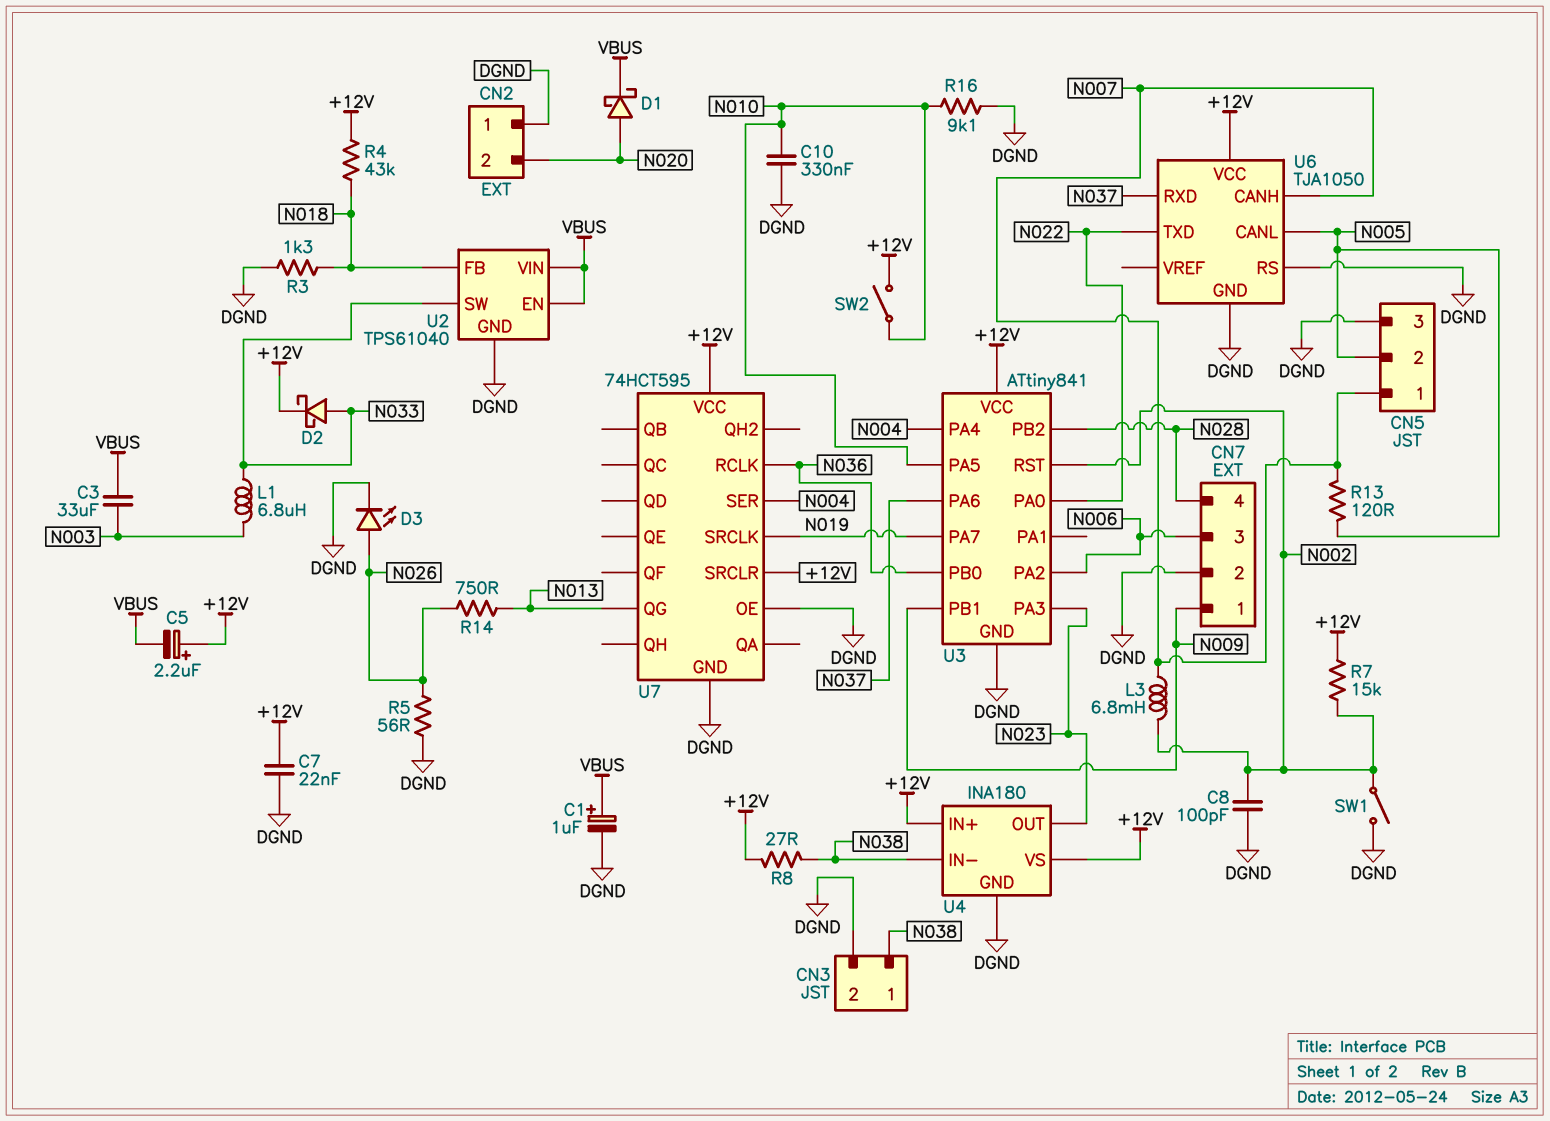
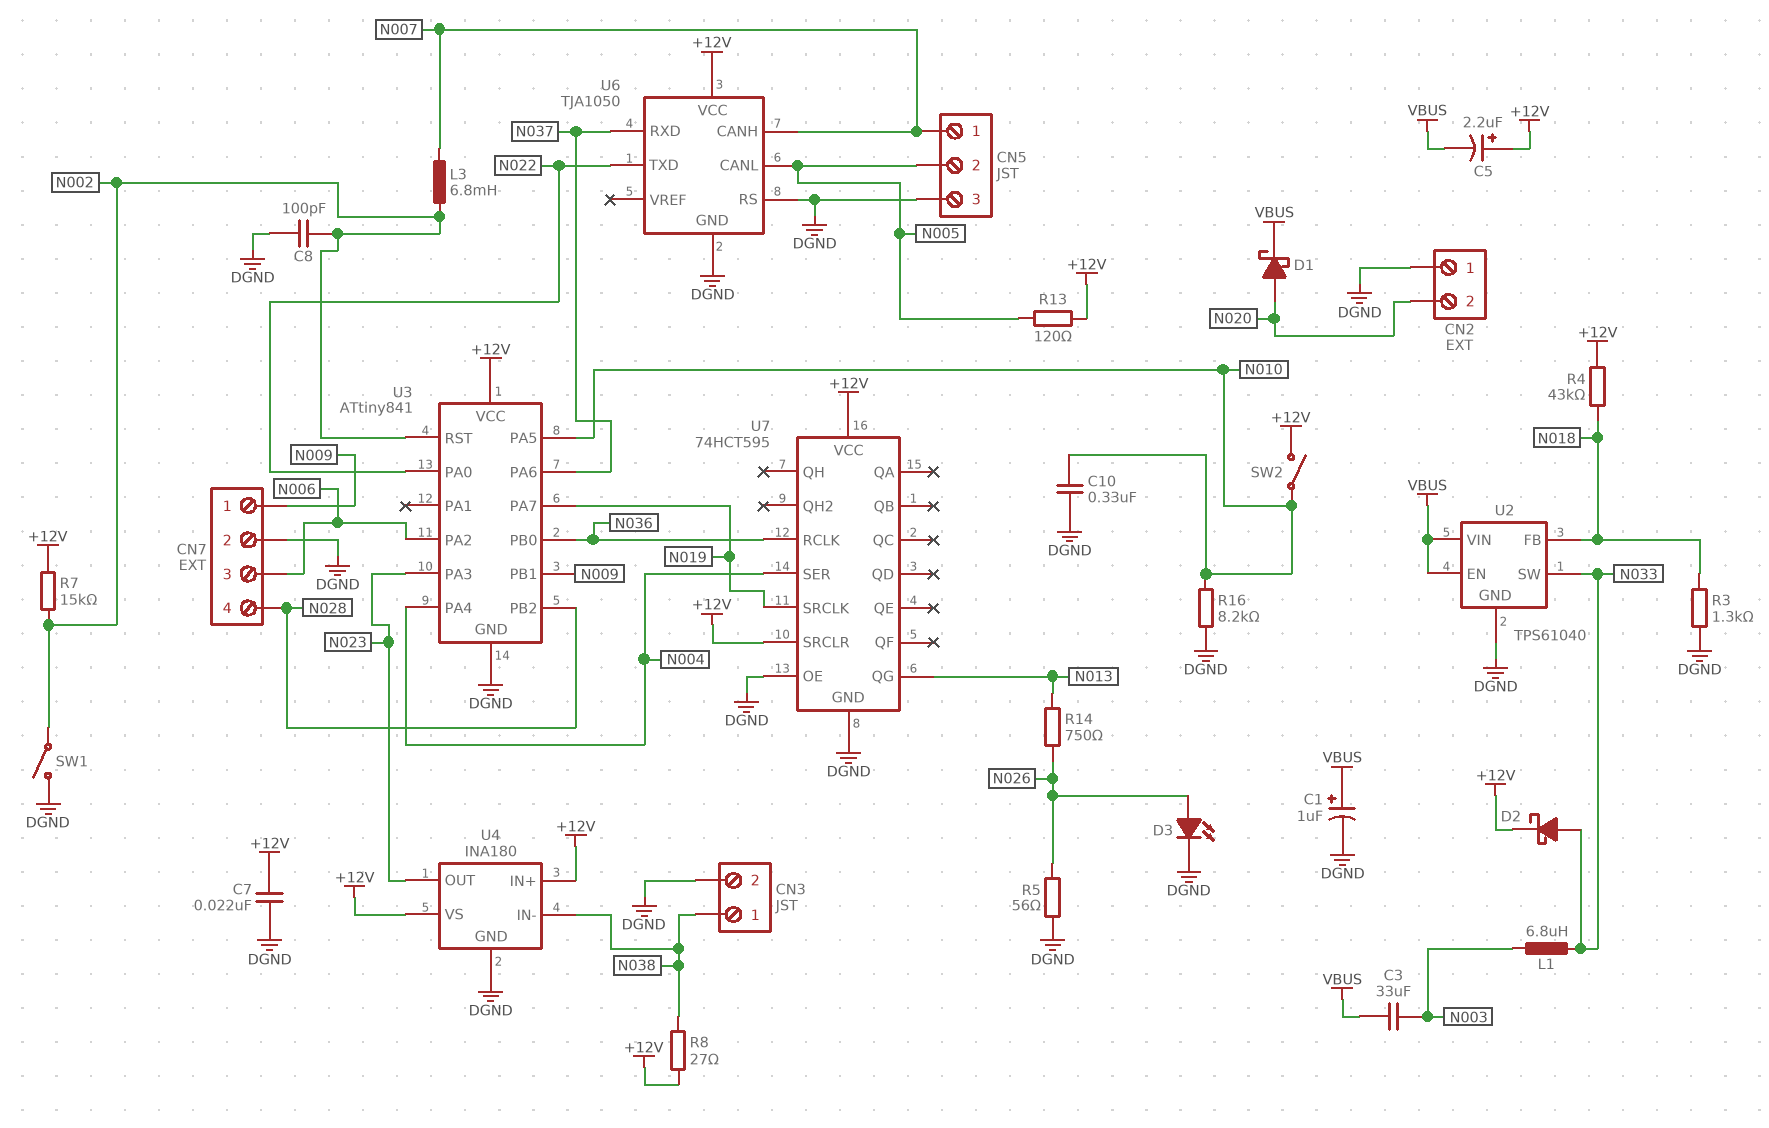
R13: 120 (N005, N007) -> 120 (+12V, N005)
R16: 9.1k (DGND, N010) -> 8.2k (DGND, N010)

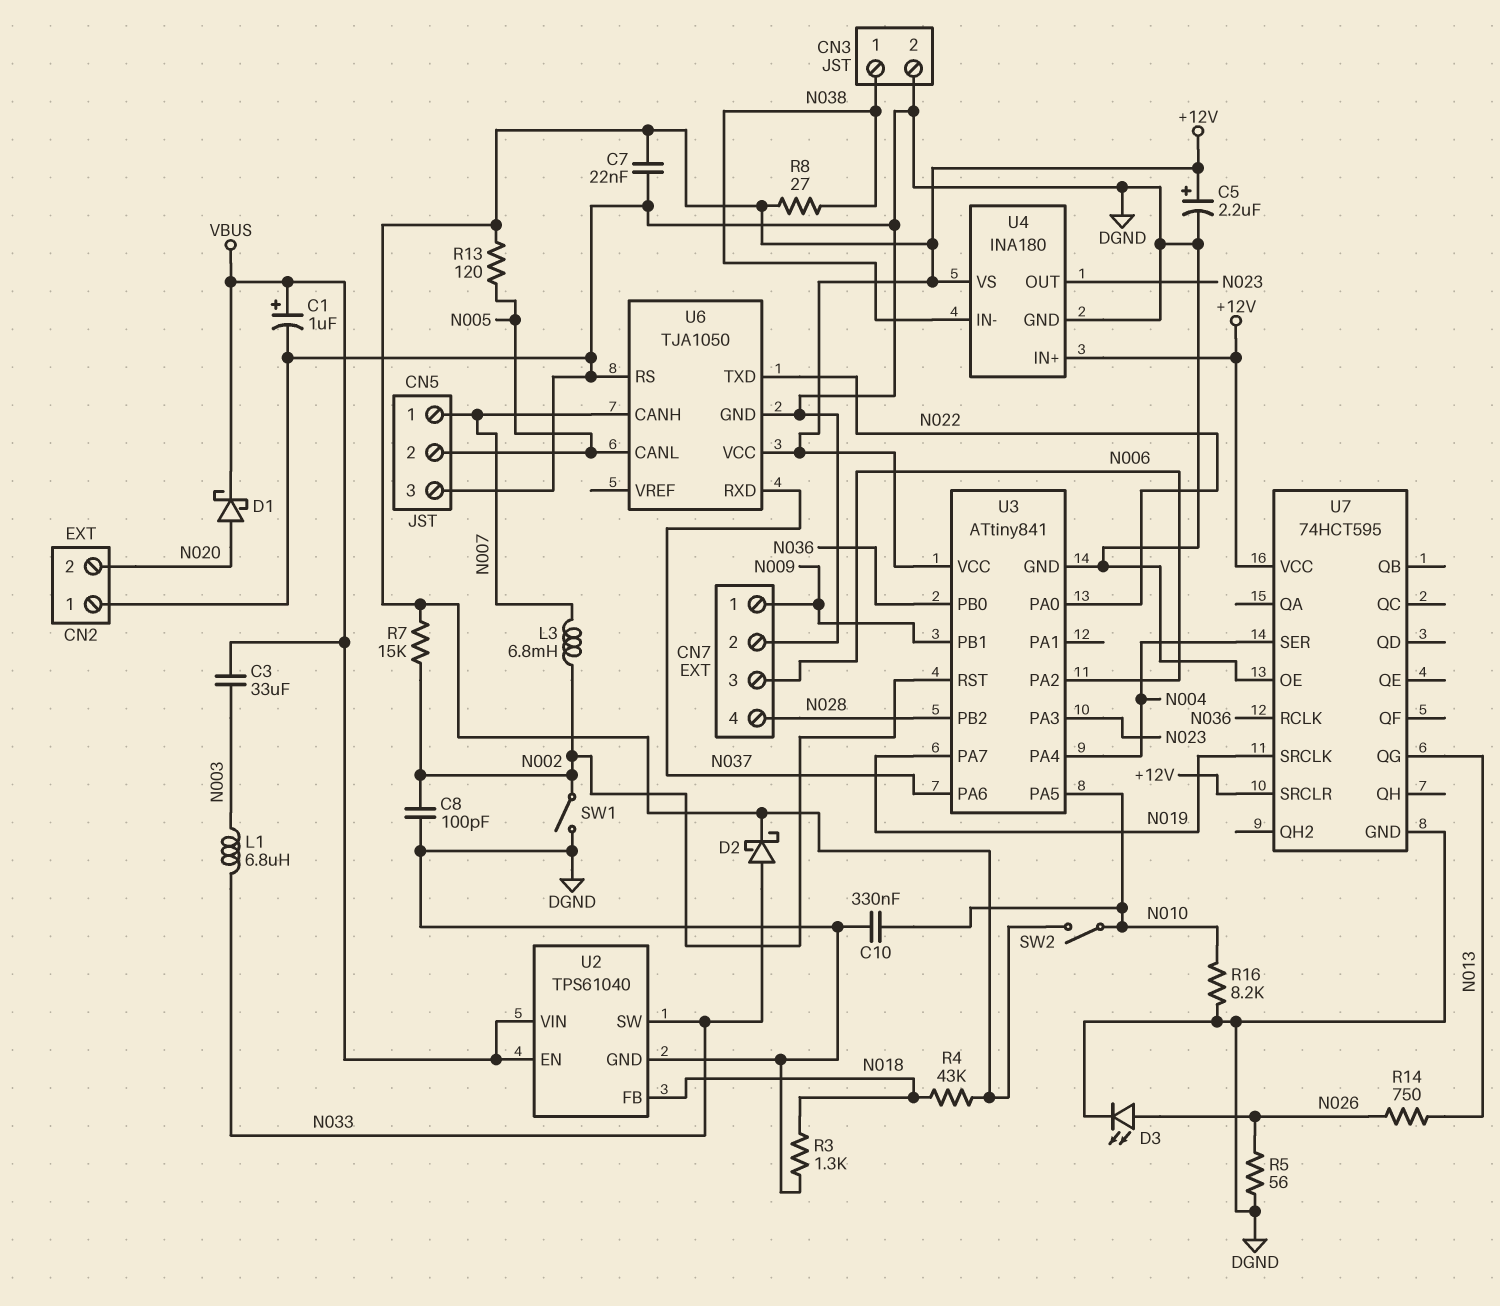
C5: 2.2uF (plus +12V, minus VBUS) -> 2.2uF (plus +12V, minus DGND)

